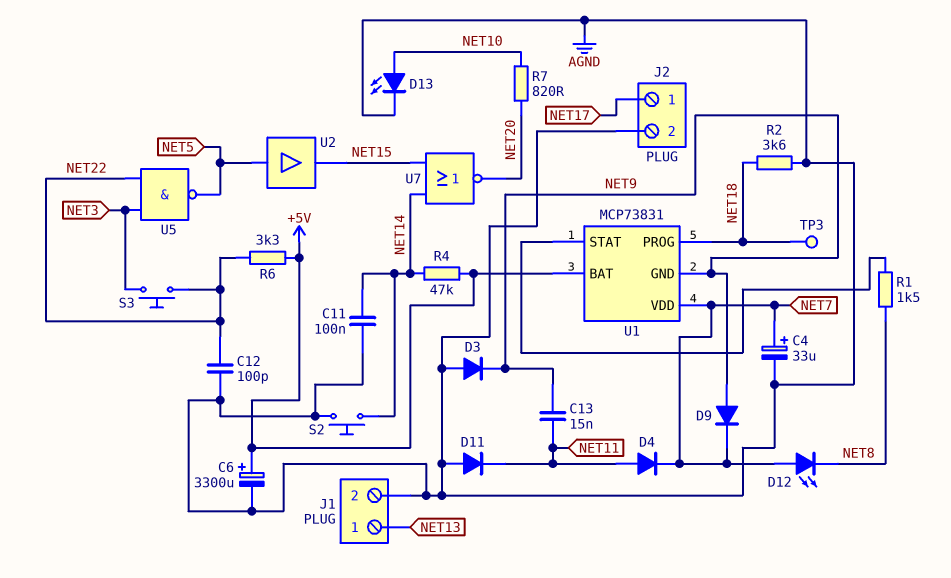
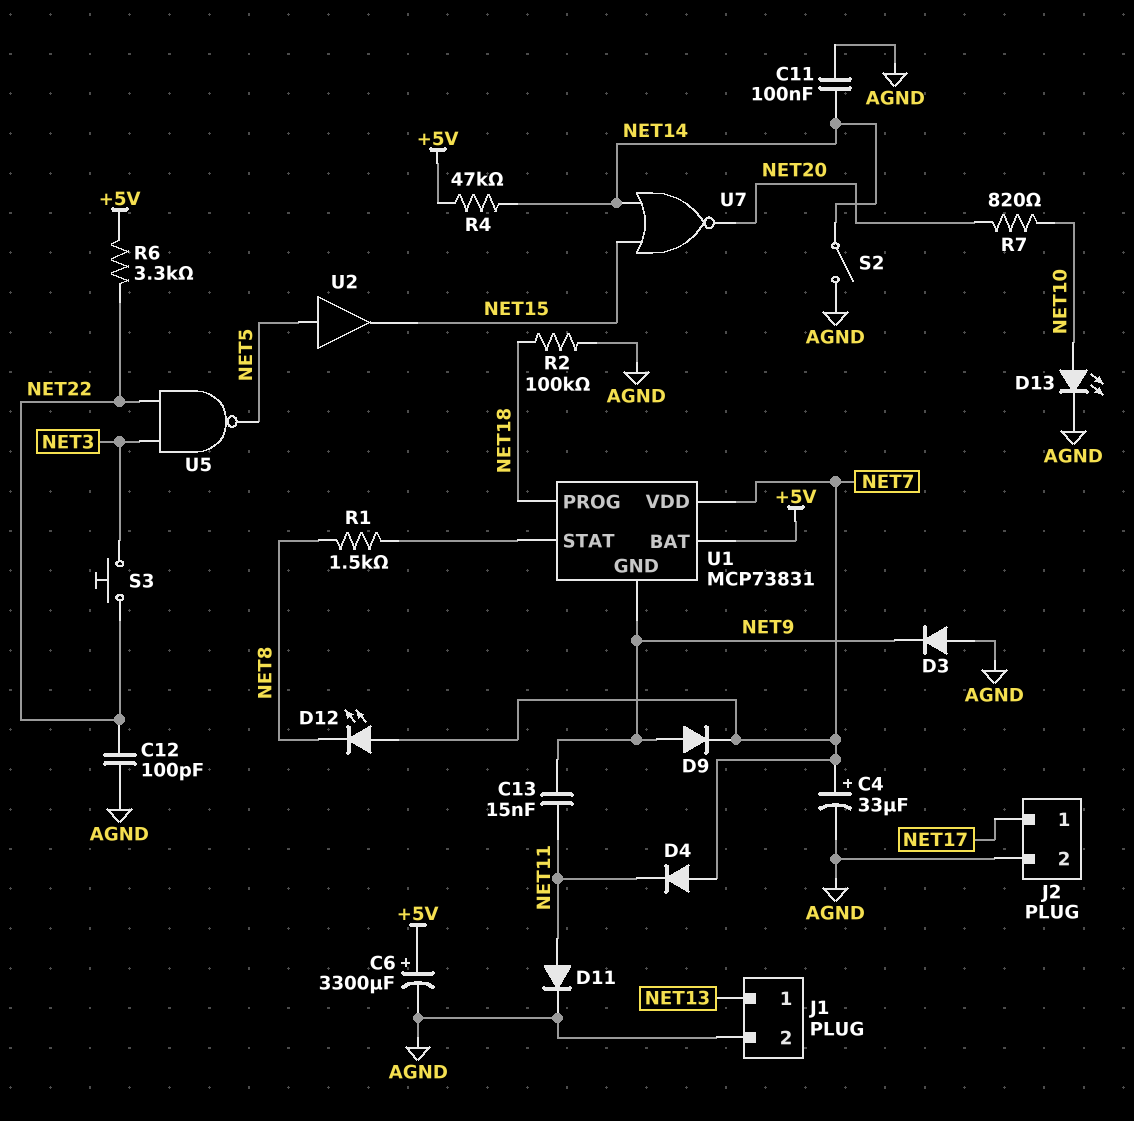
D4: diode (A NET11, K NET7) -> diode (A NET7, K NET11)
D11: diode (A AGND, K NET11) -> diode (A NET11, K AGND)
R2: 3.6k (AGND, NET18) -> 100k (AGND, NET18)
S2: button (AGND, NET14) -> switch (AGND, NET14)
TP3: test point (NET18) -> none

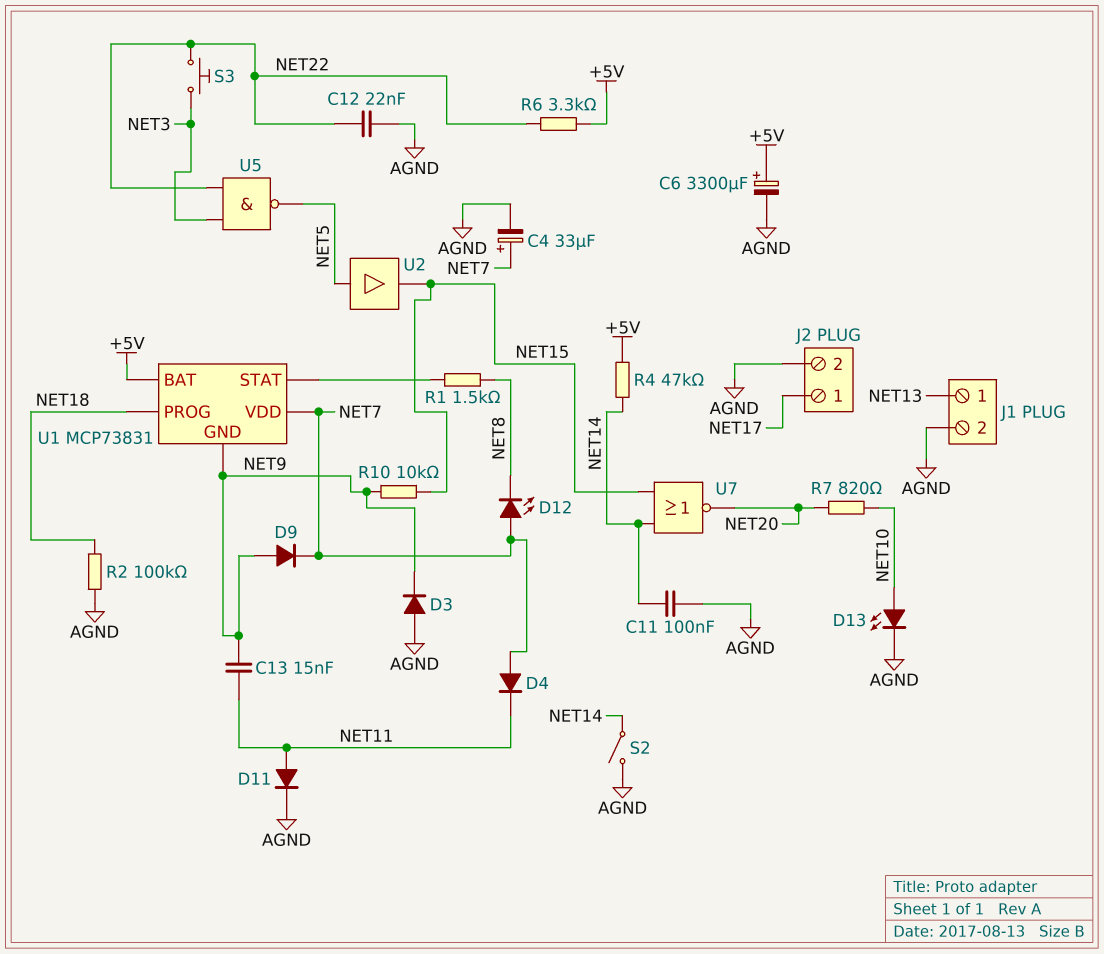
C12: 100pF (AGND, NET22) -> 22nF (AGND, NET22)
R10: none -> 10k (NET9, NET15)

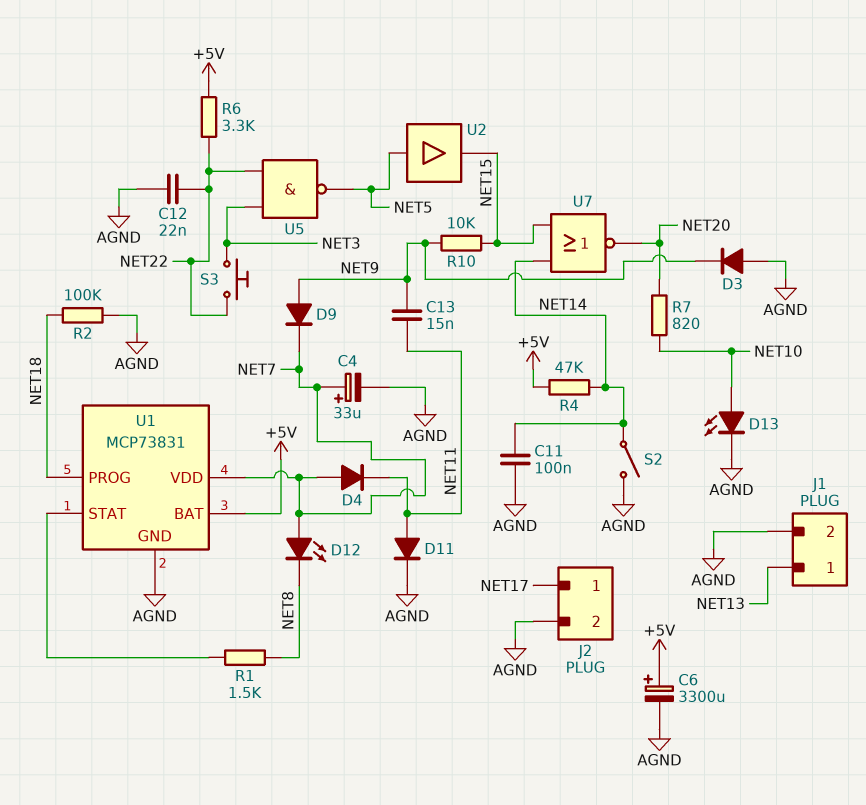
U1 pin GND: NET9 -> AGND

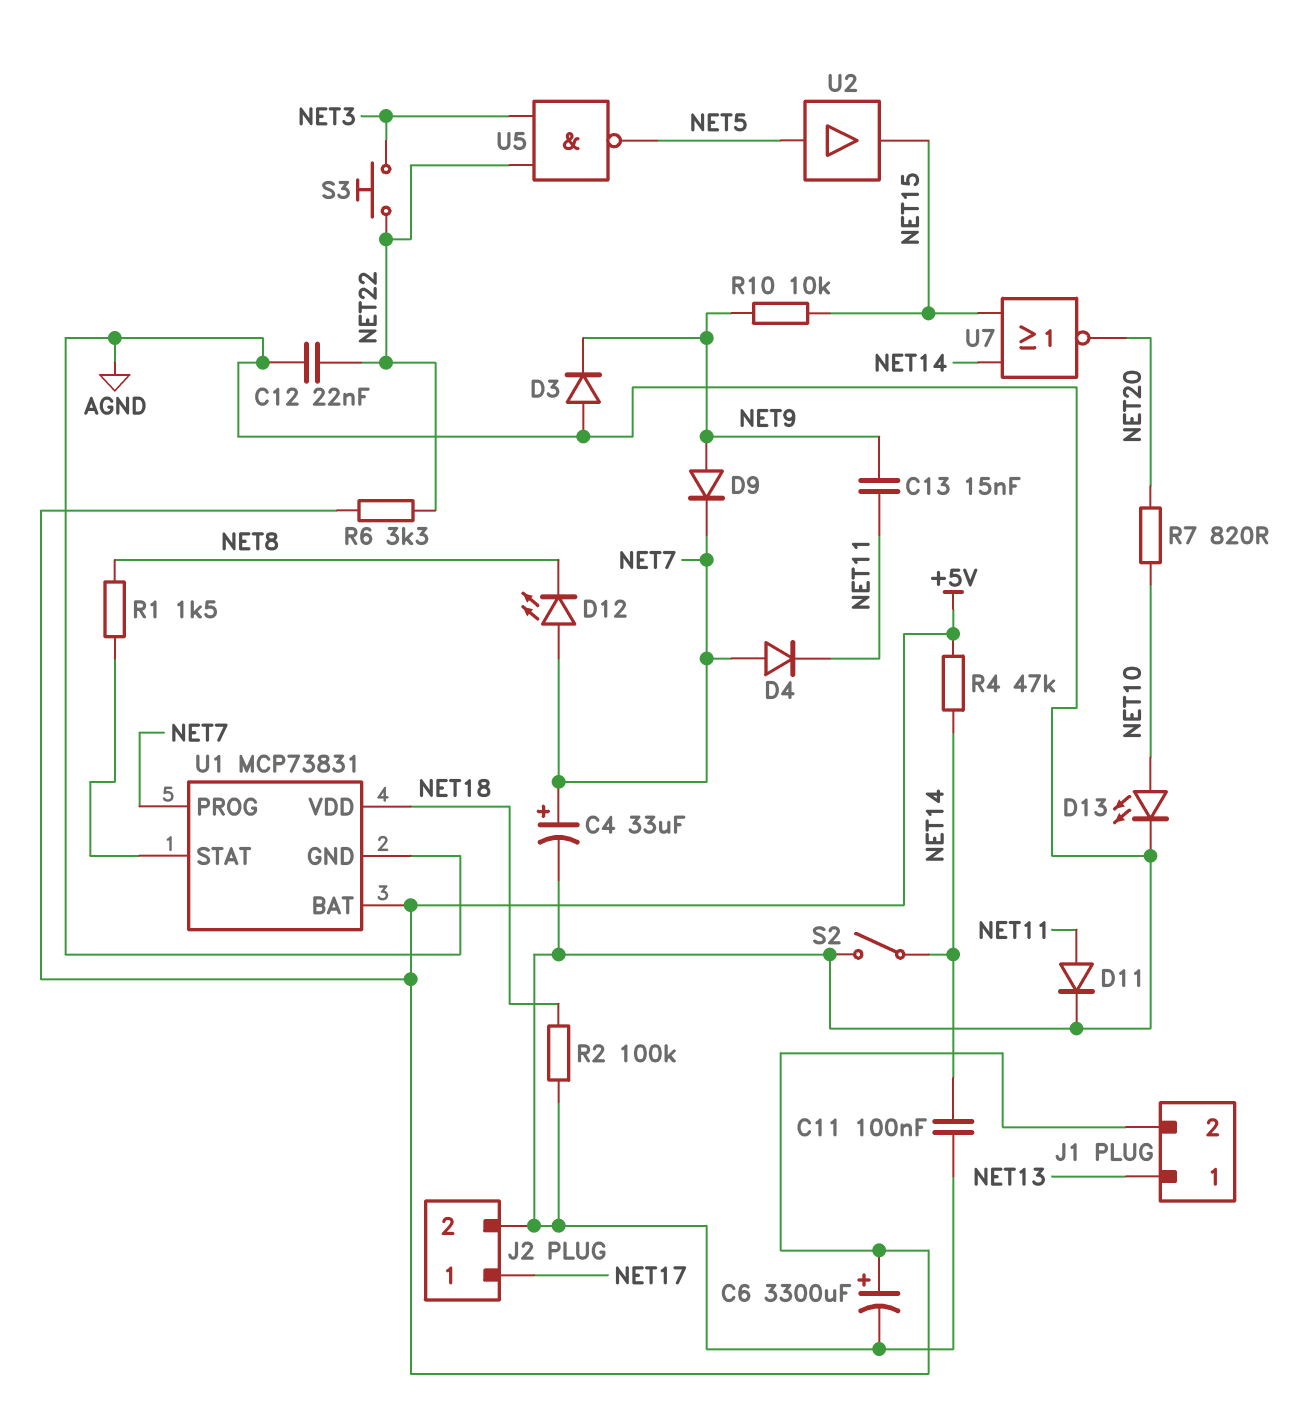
J1 pin 2: AGND -> +5V
U1 pin PROG: NET18 -> NET7
U1 pin VDD: NET7 -> NET18

